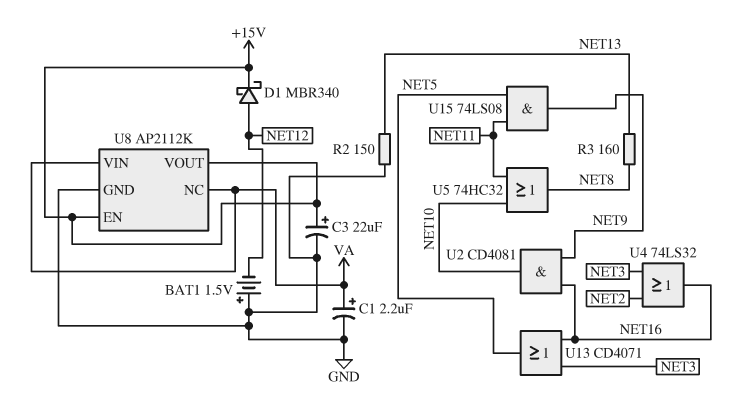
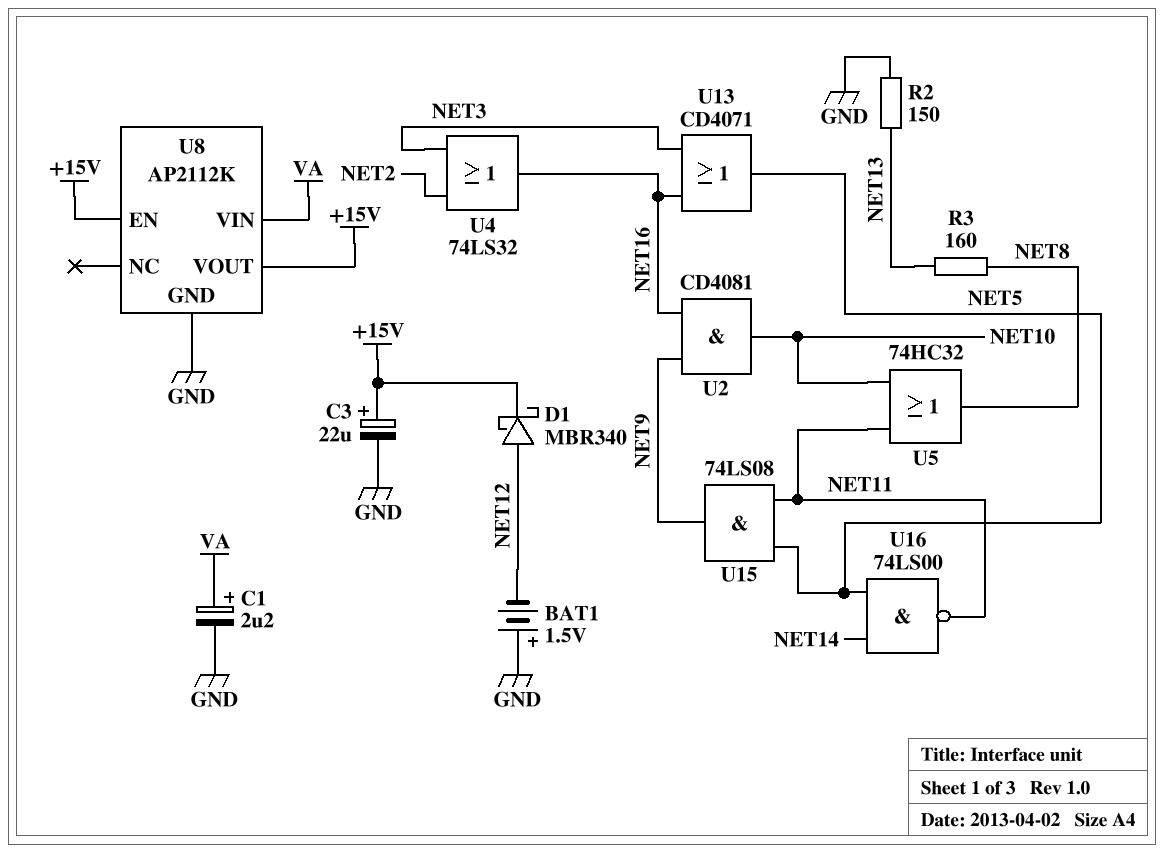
U8 pin NC: VA -> none
U16: none -> NAND 74LS00 (in NET5, in NET14, out NET11)

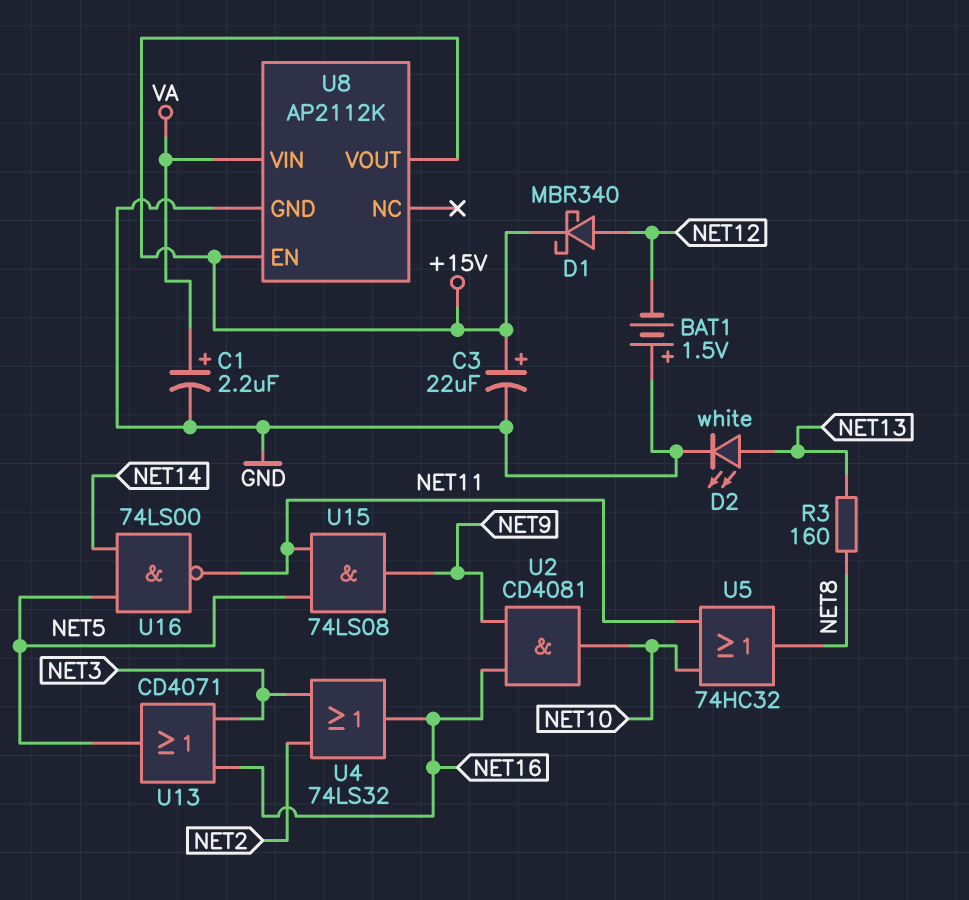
D2: none -> LED white (A NET13, K GND)
R2: 150 (GND, NET13) -> none

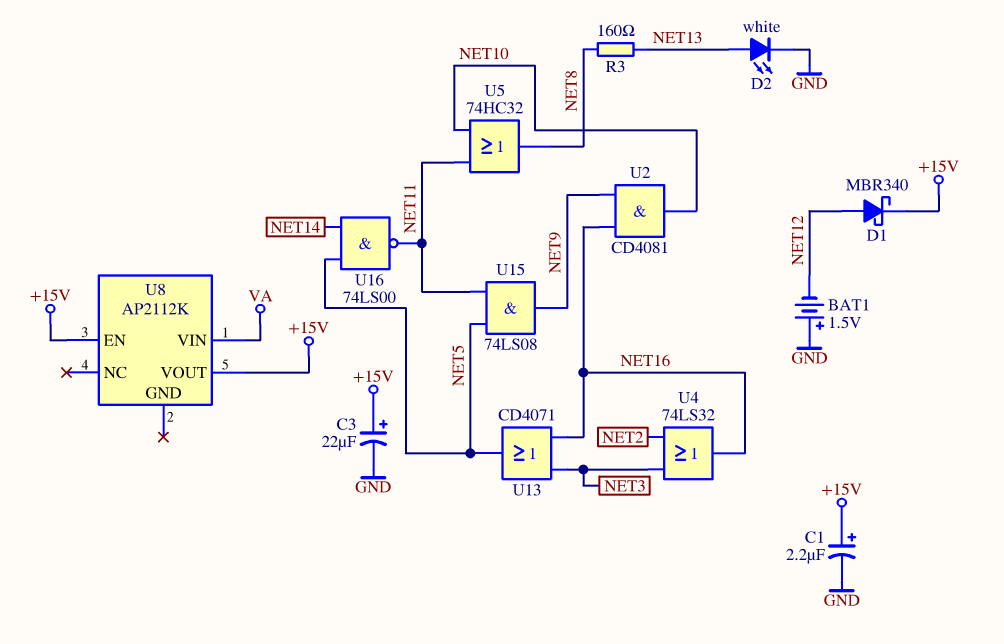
C1: 2.2uF (plus VA, minus GND) -> 2.2uF (plus +15V, minus GND)
U8 pin GND: GND -> none

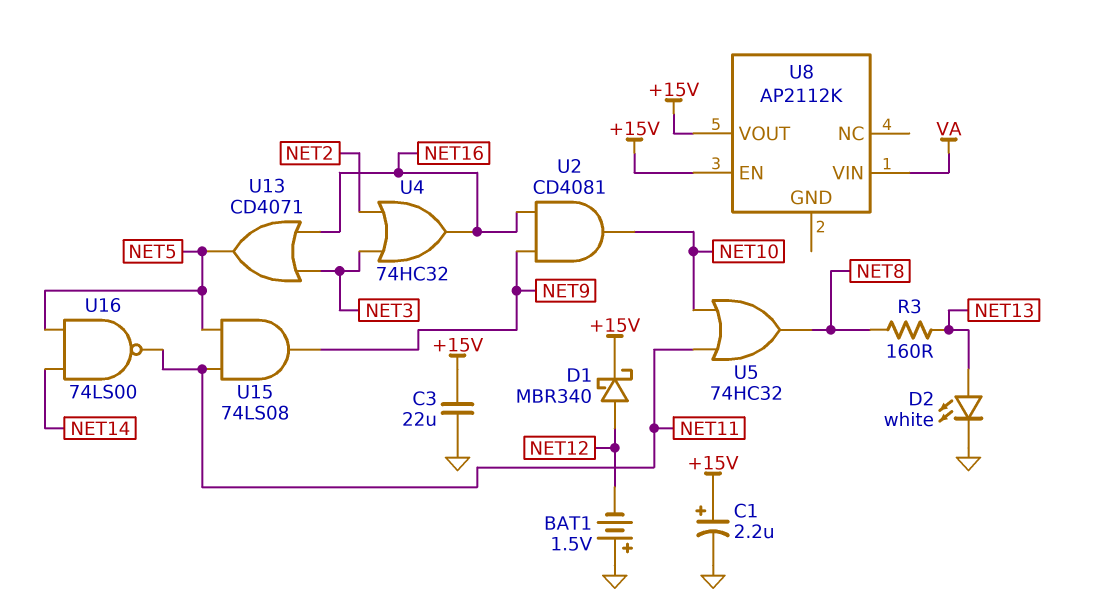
C3: 22uF (plus +15V, minus GND) -> 22uF (+15V, GND)
U4: OR 74LS32 (in NET2, in NET3, out NET16) -> OR 74HC32 (in NET2, in NET3, out NET16)

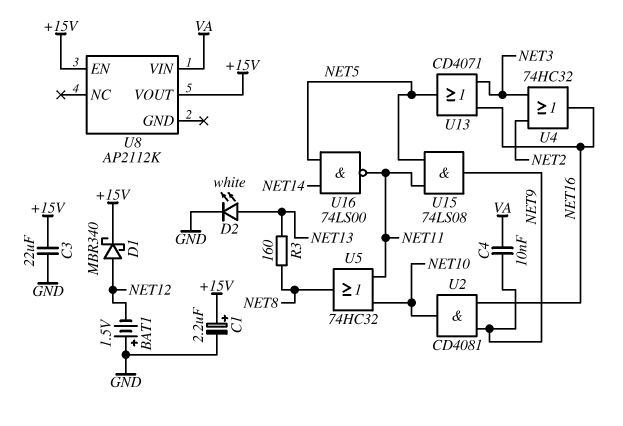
C4: none -> 10nF (NET9, VA)

